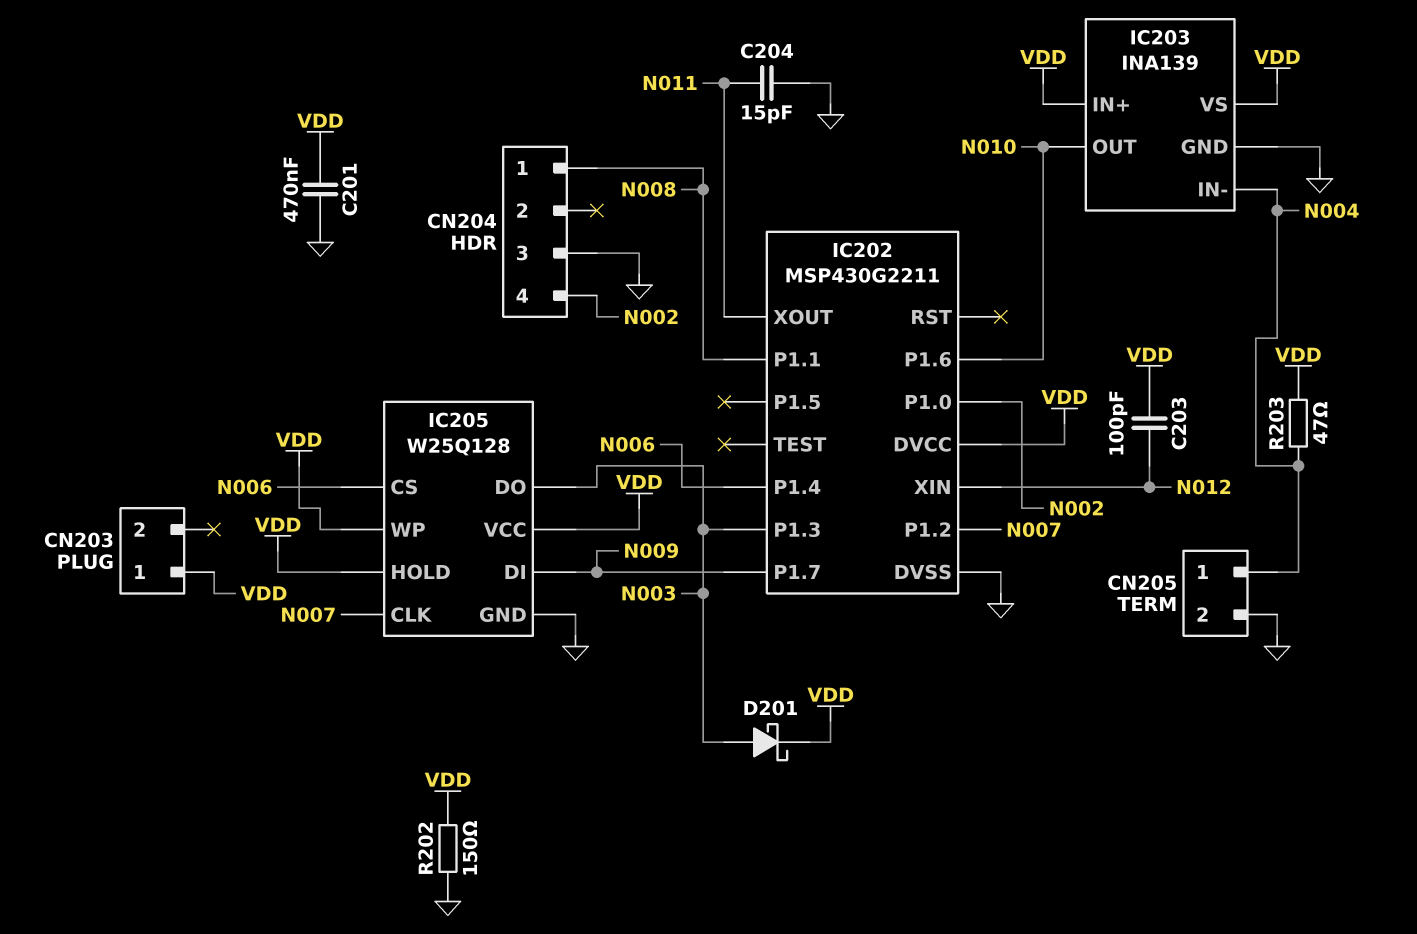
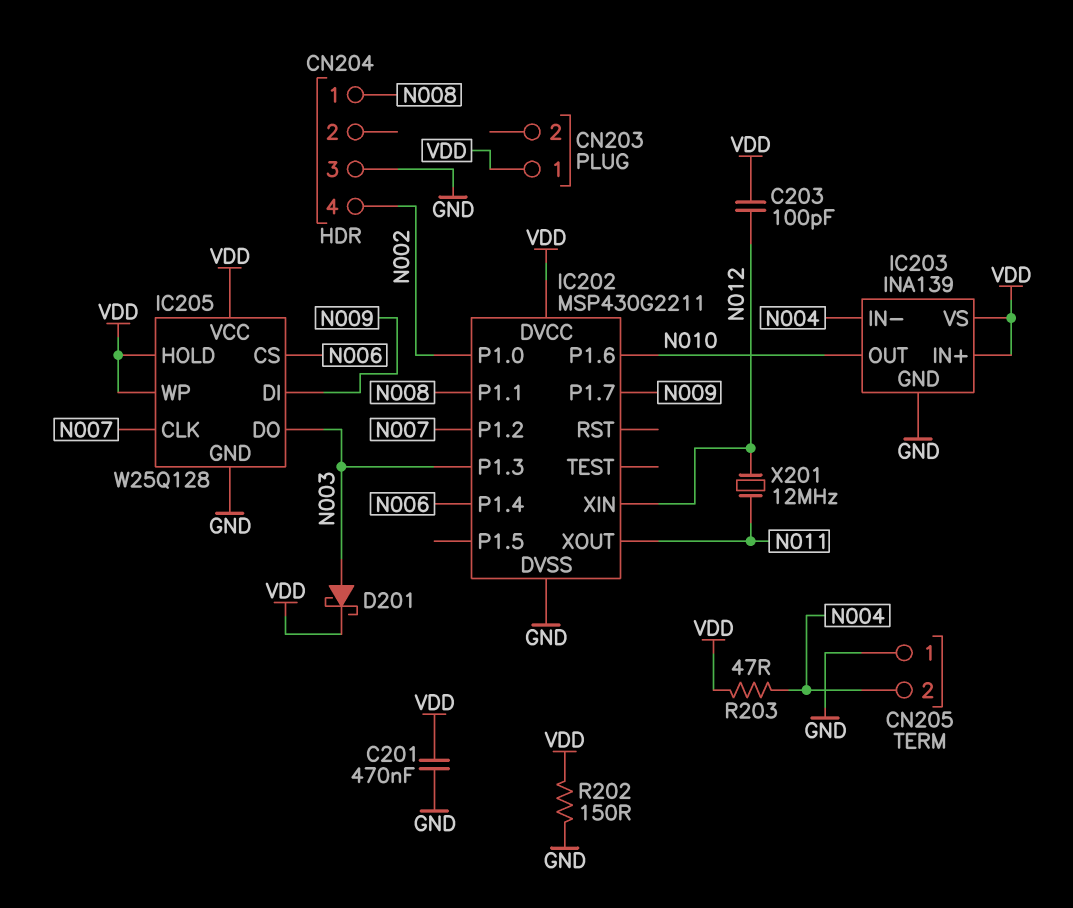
C204: 15pF (GND, N011) -> none
CN205 pin 1: N004 -> GND
CN205 pin 2: GND -> N004
X201: none -> 12MHz (N011, N012)

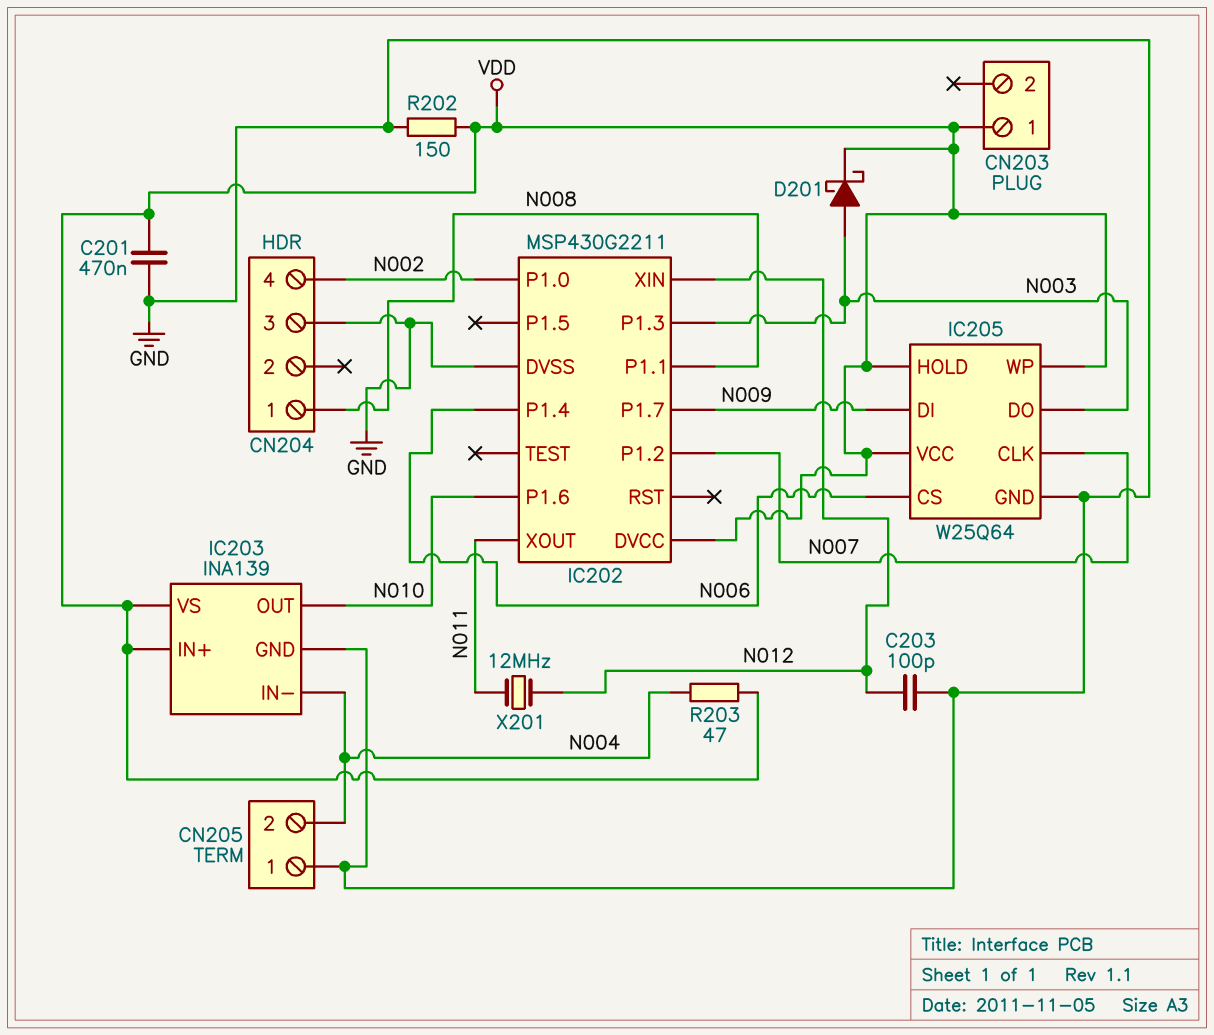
C203: 100pF (N012, VDD) -> 100pF (GND, N012)
IC205: W25Q128 -> W25Q64

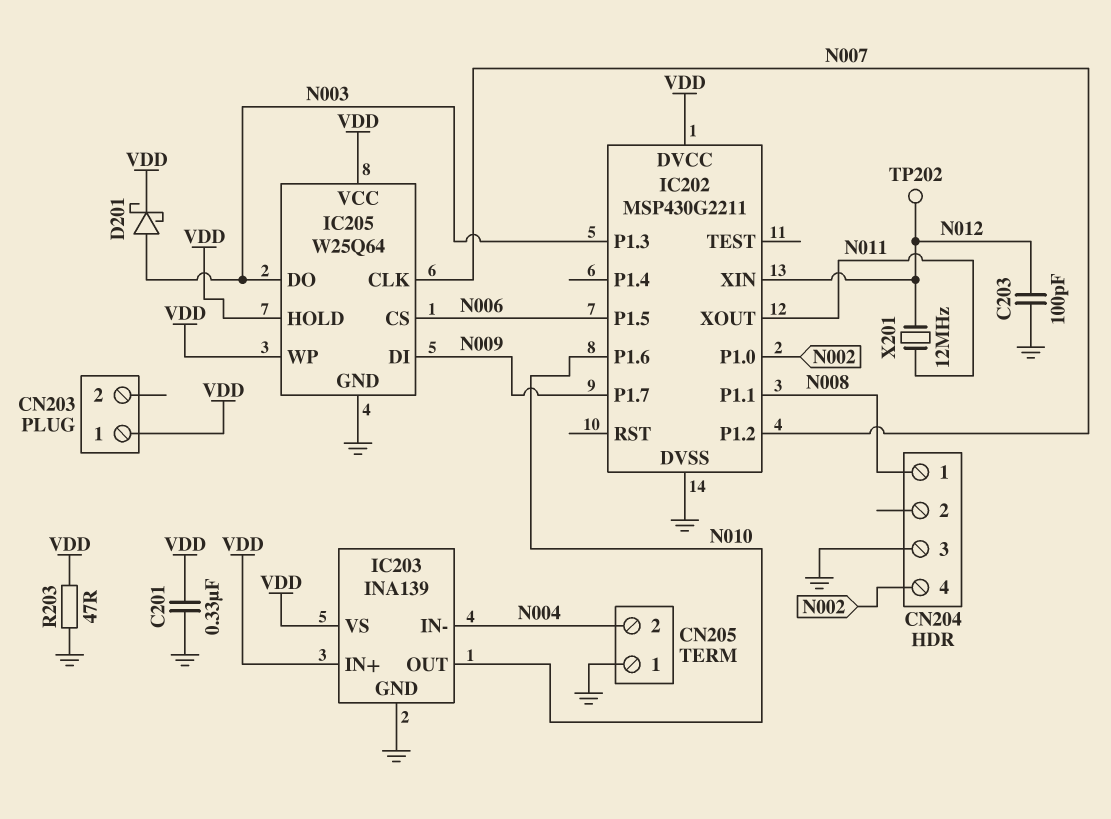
C201: 470nF (GND, VDD) -> 330nF (GND, VDD)
IC202 pin P1.4: N006 -> none
IC202 pin P1.5: none -> N006
R202: 150 (GND, VDD) -> none
R203: 47 (N004, VDD) -> 47 (GND, VDD)
TP202: none -> test point (N012)

